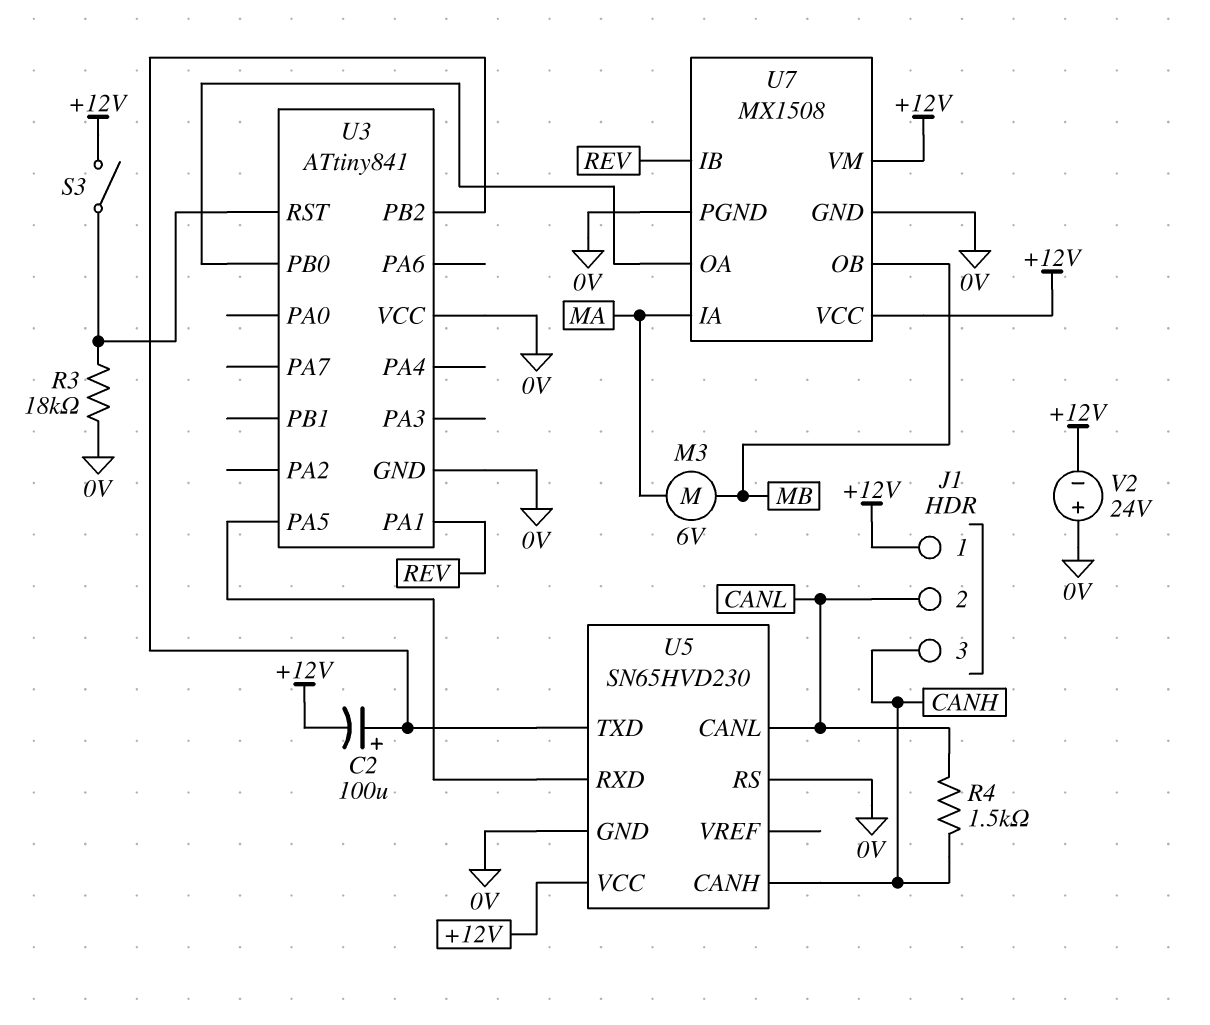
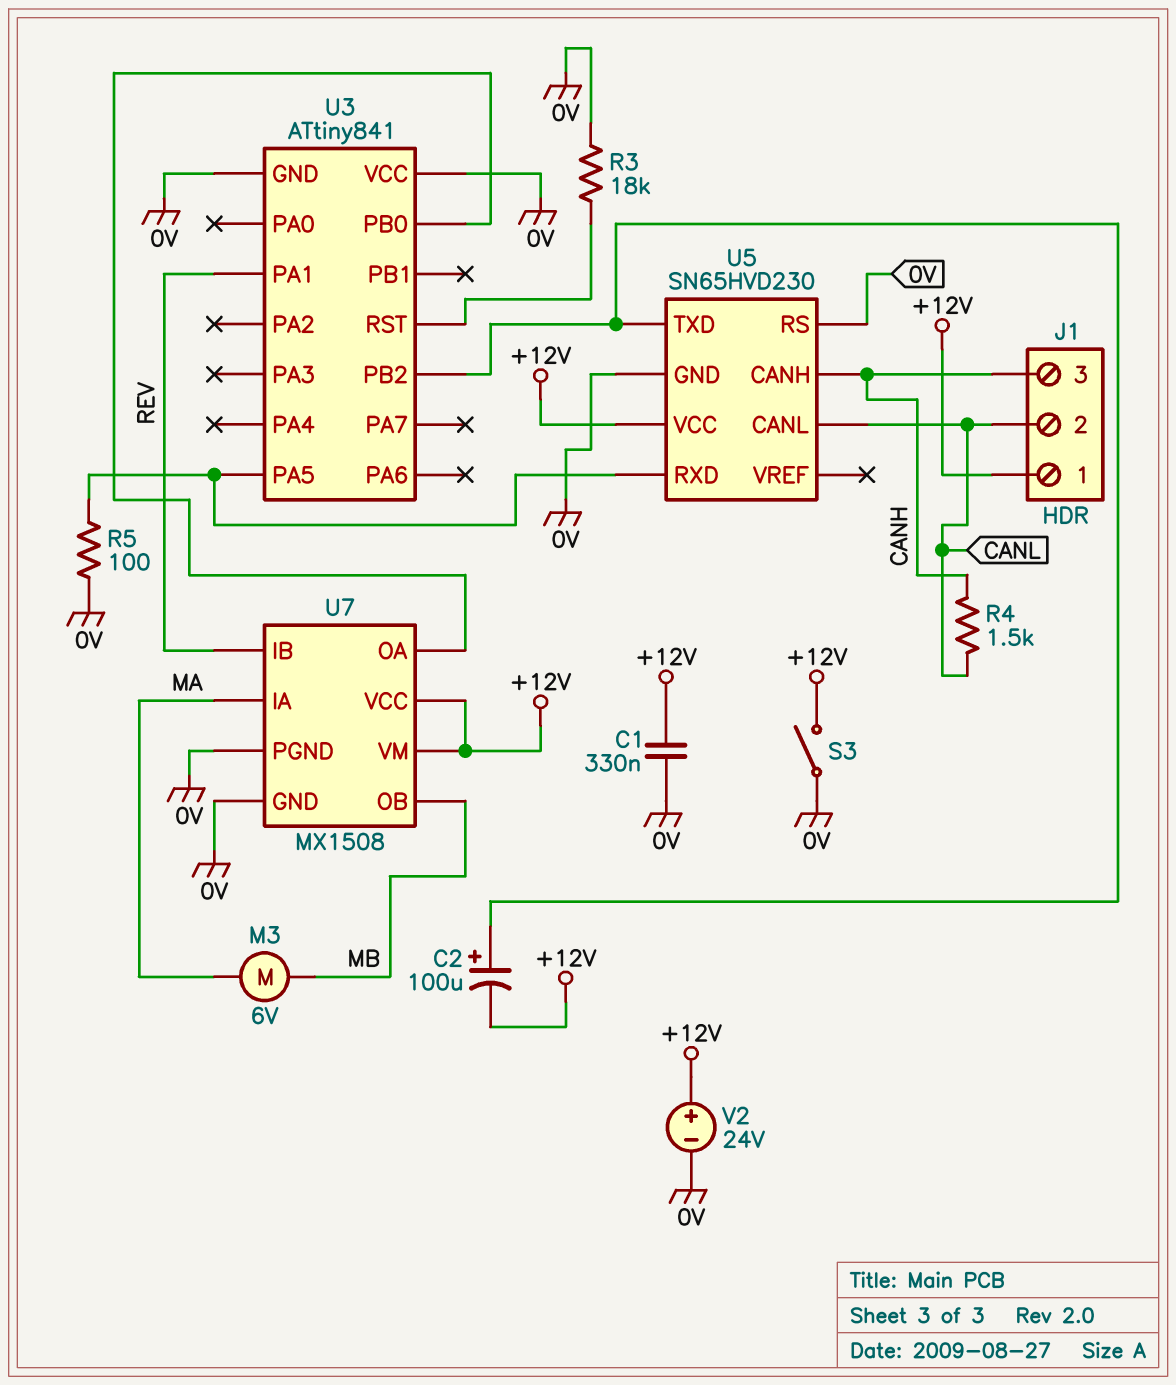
C1: none -> 330nF (+12V, 0V)
R5: none -> 100 (0V, U3/PA5)
S3: switch (+12V, U3/RST) -> switch (+12V, 0V)
V2: 24V (plus 0V, minus +12V) -> 24V (plus +12V, minus 0V)

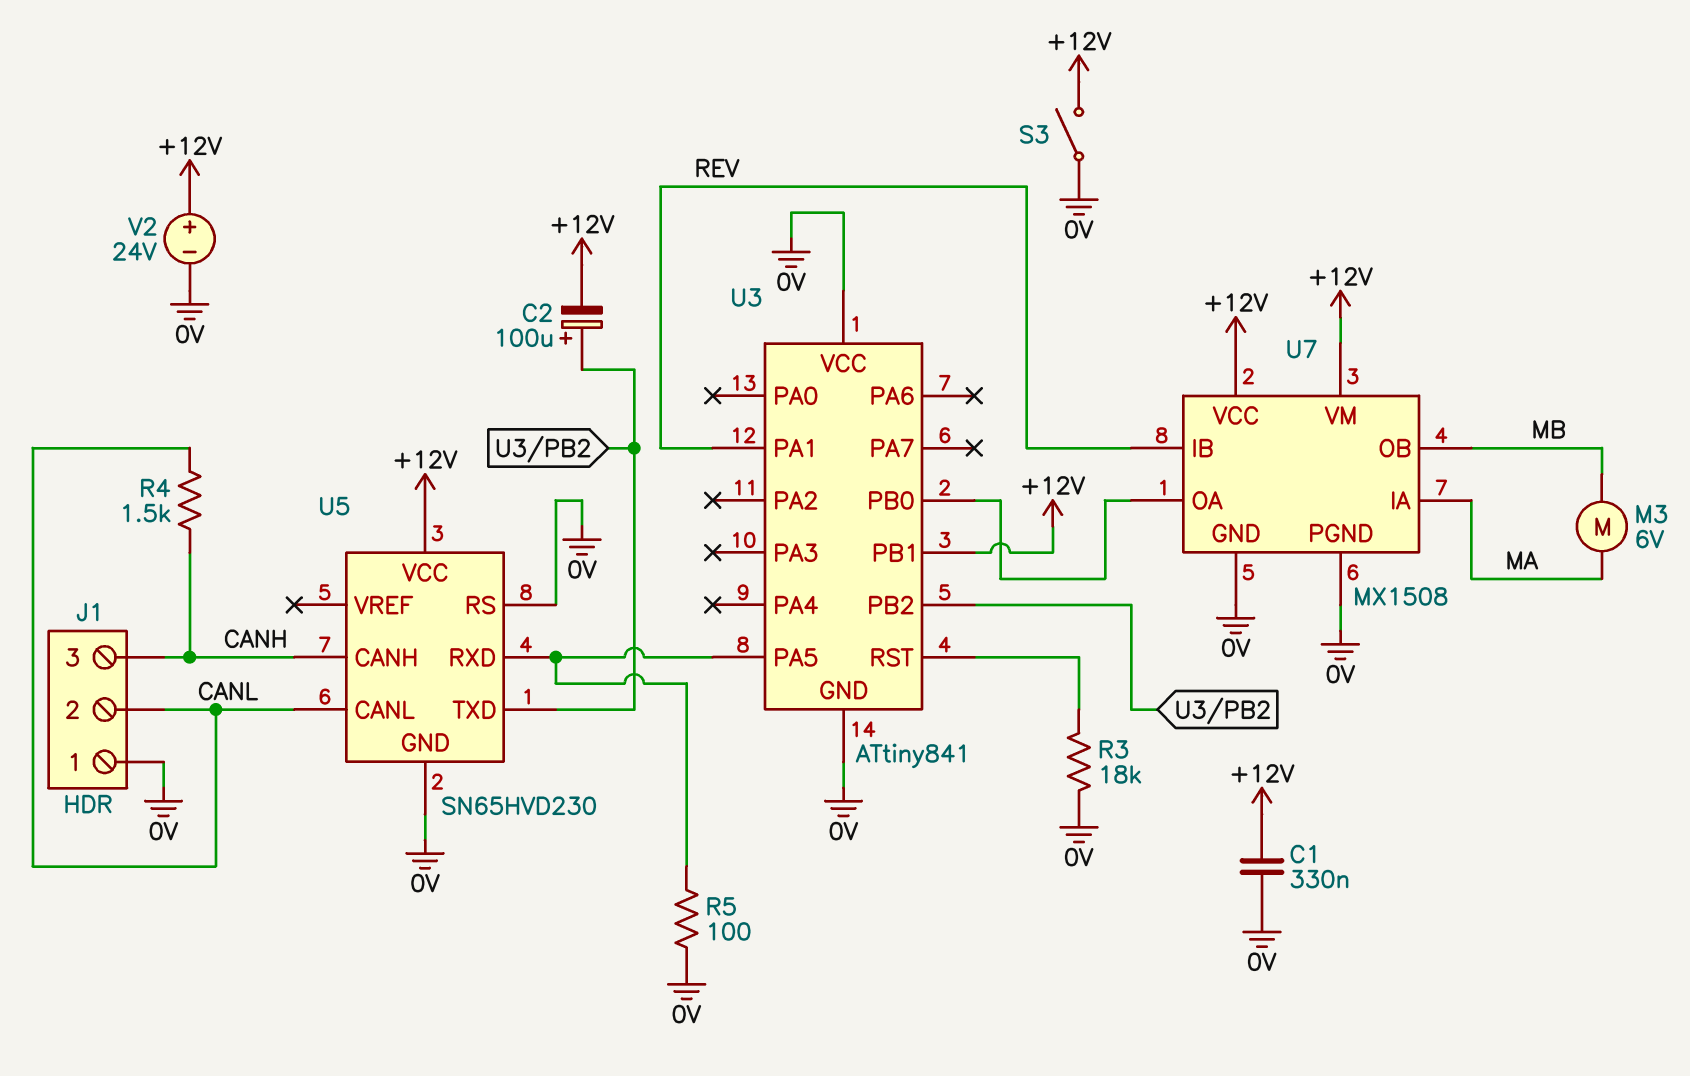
J1 pin 1: +12V -> 0V
U3 pin PB1: none -> +12V

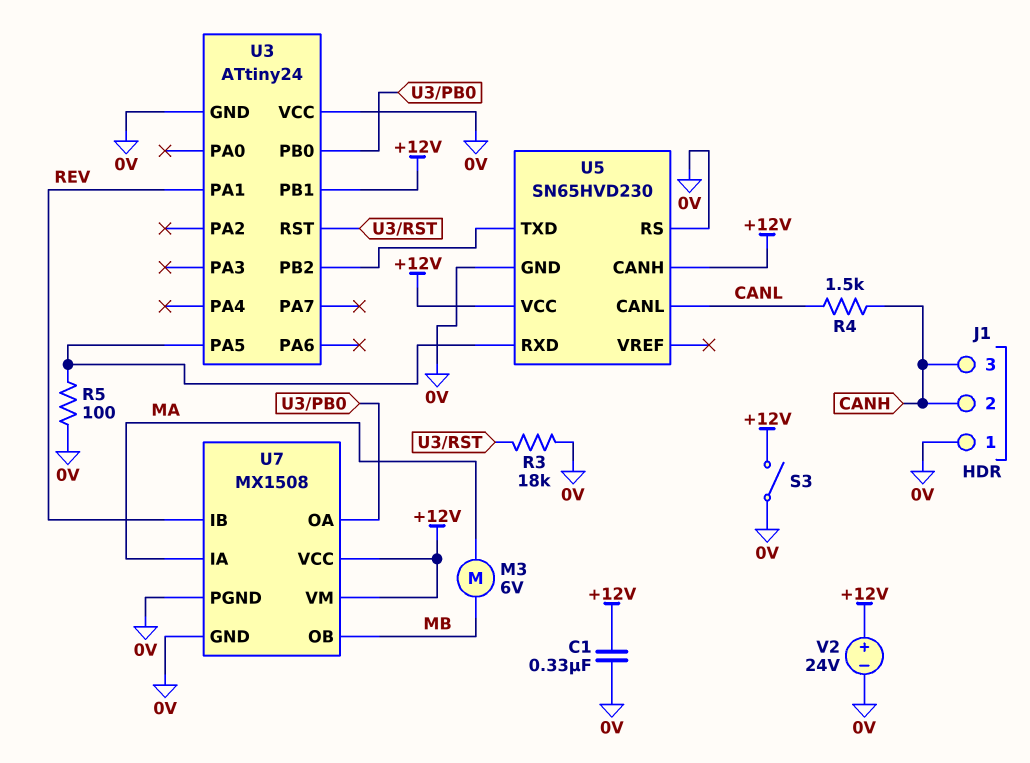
C2: 100uF (plus U3/PB2, minus +12V) -> none
J1 pin 2: CANL -> CANH
U3: ATtiny841 -> ATtiny24
U5 pin CANH: CANH -> +12V

